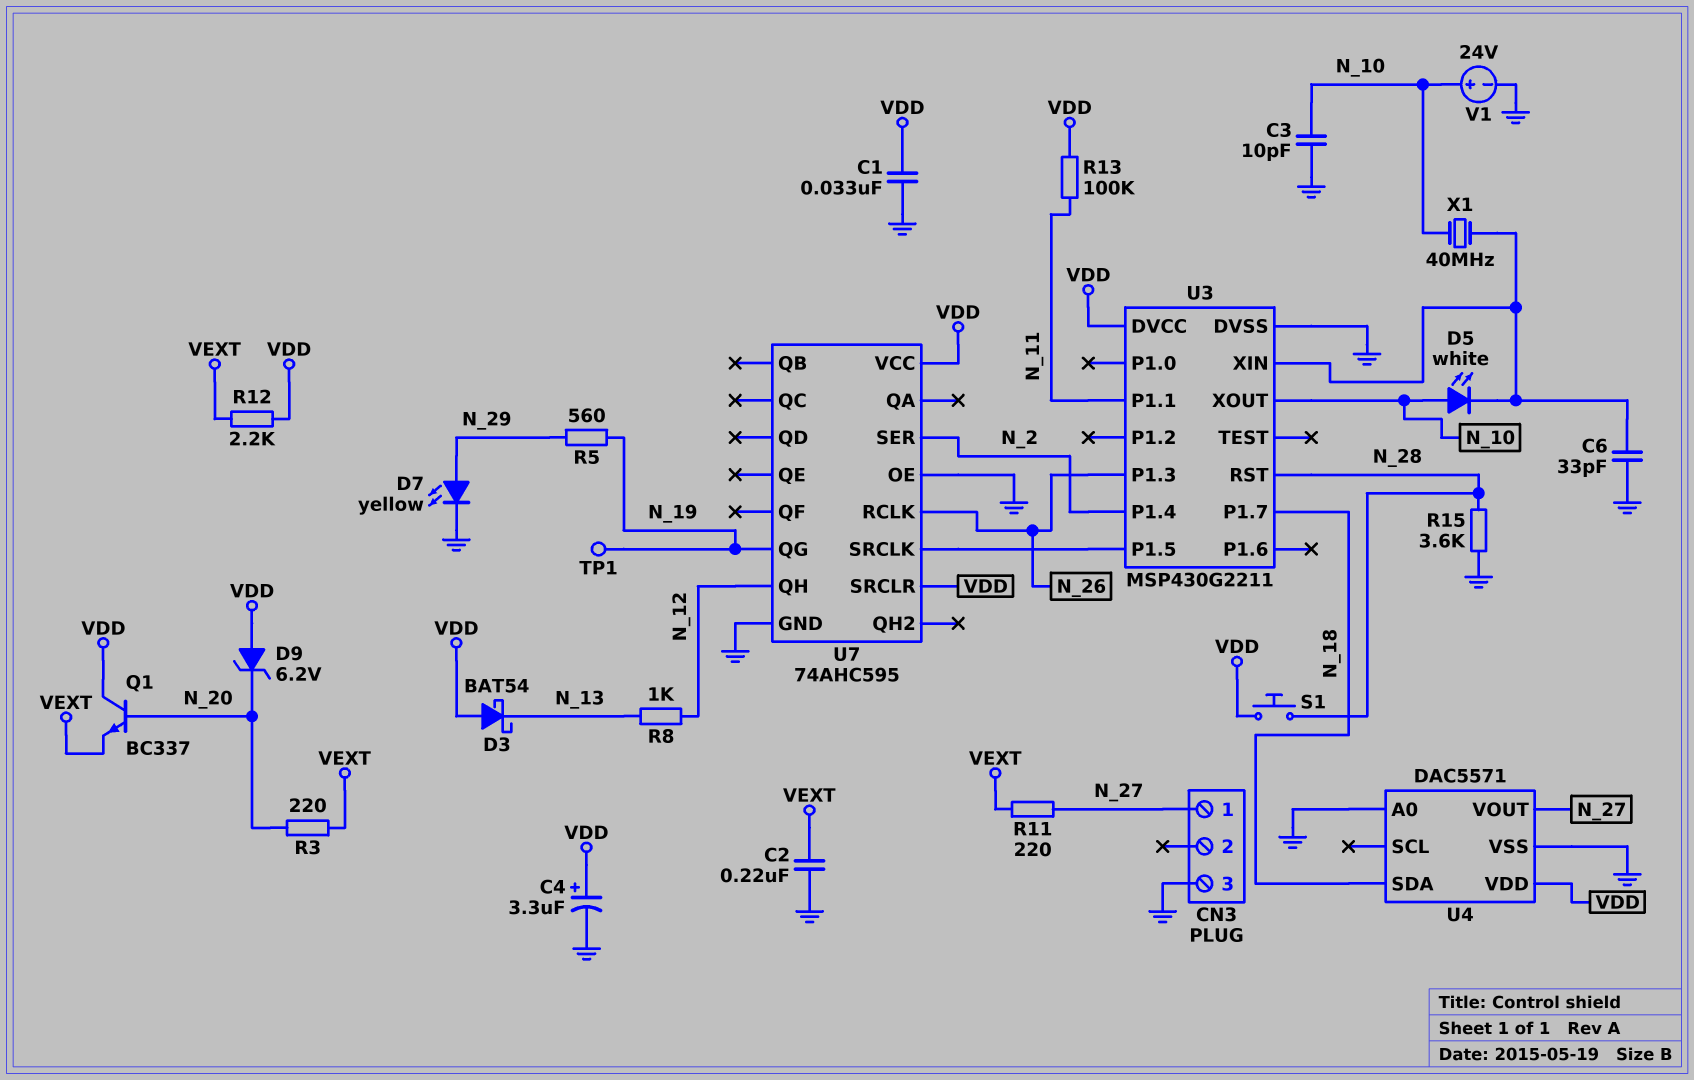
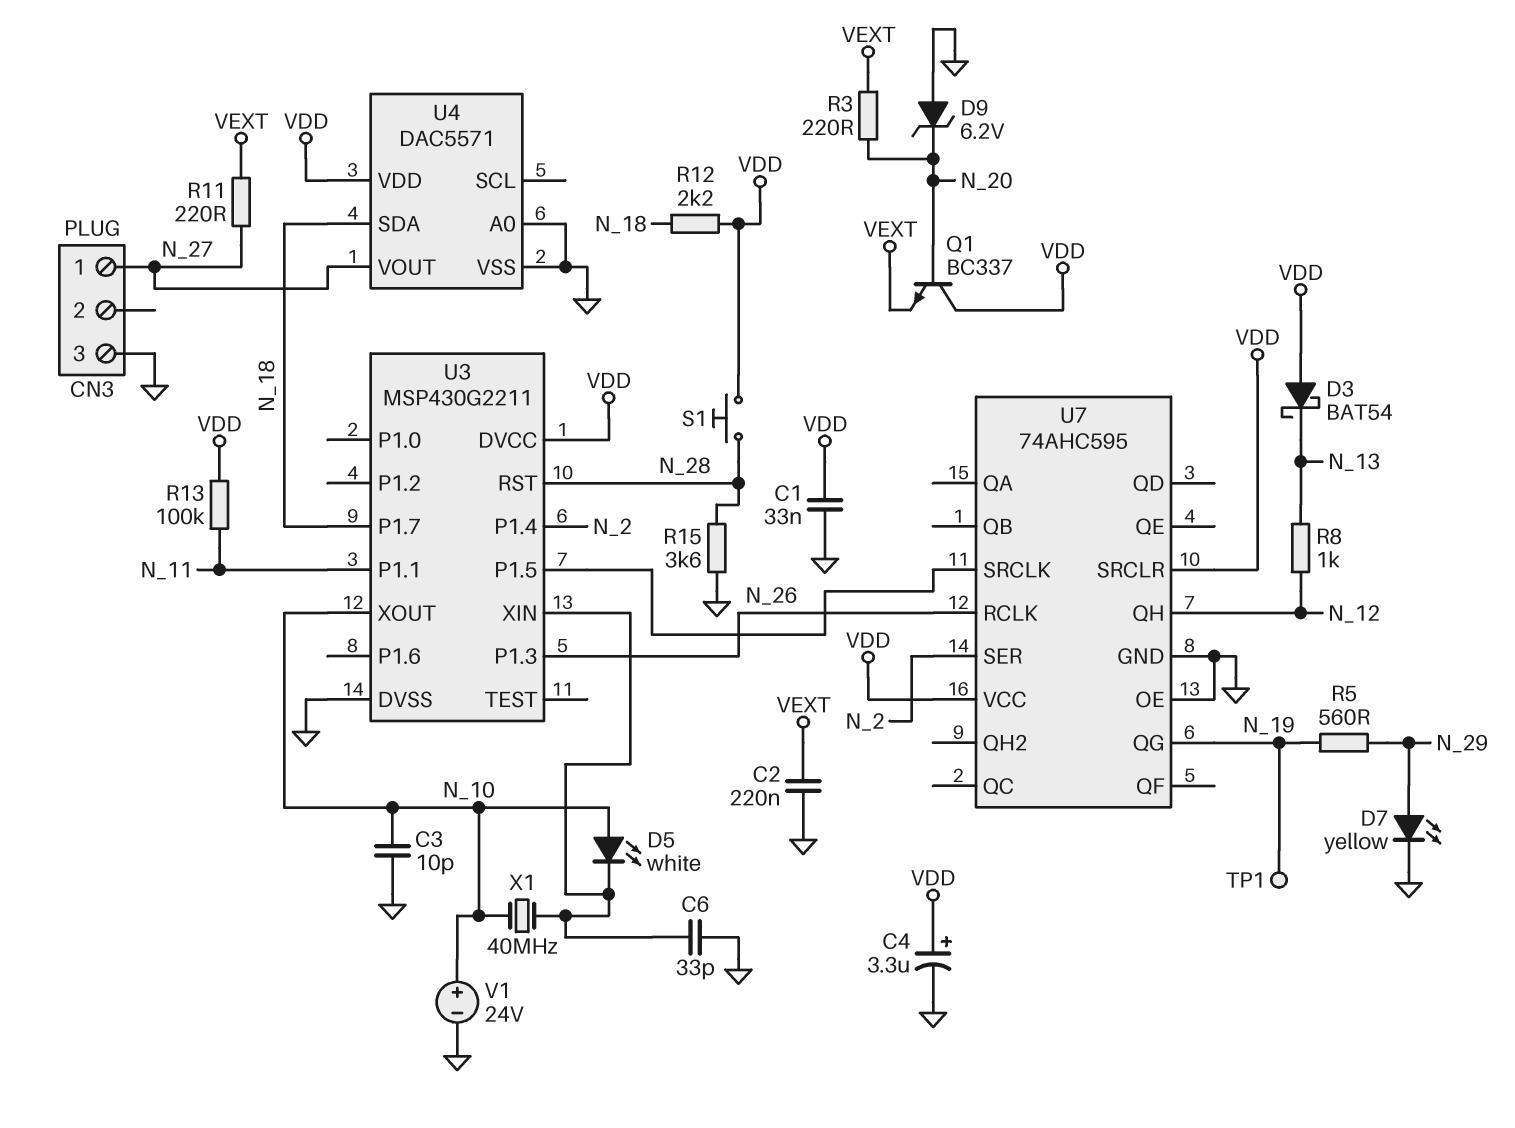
D9: zener 6.2V (A VDD, K N_20) -> zener 6.2V (A GND, K N_20)
R12: 2.2k (VDD, VEXT) -> 2.2k (N_18, VDD)

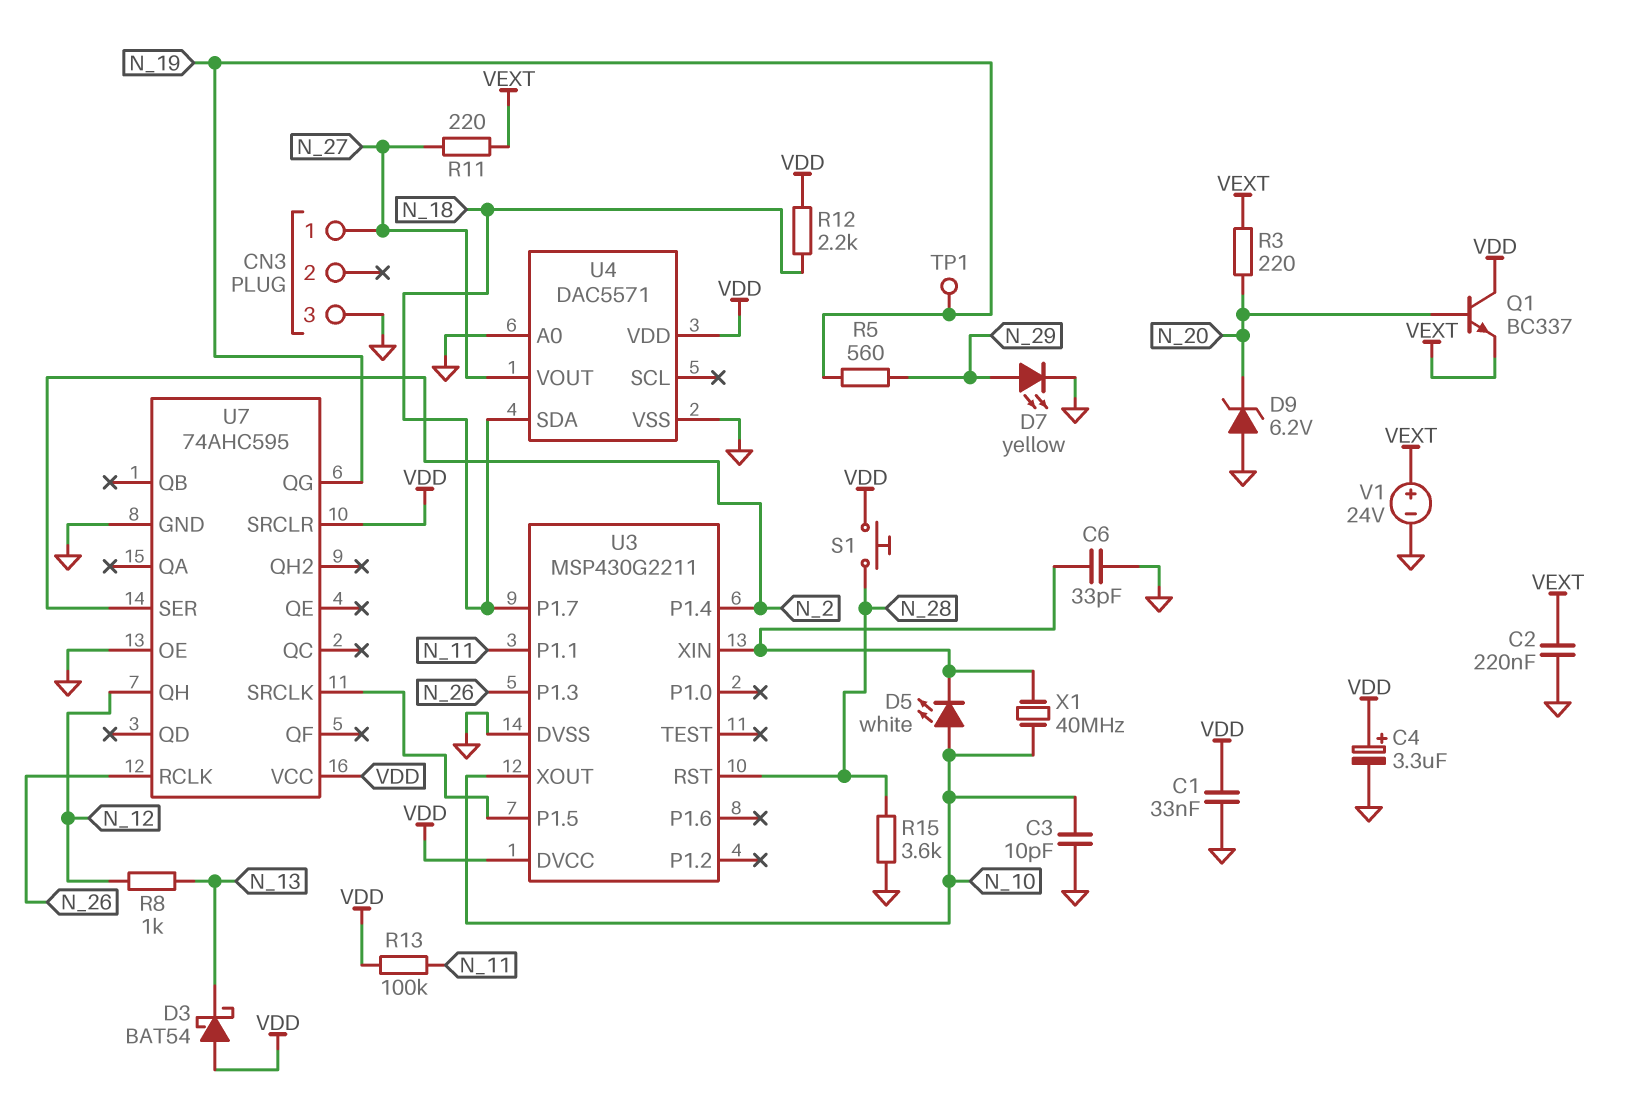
V1: 24V (plus N_10, minus GND) -> 24V (plus VEXT, minus GND)

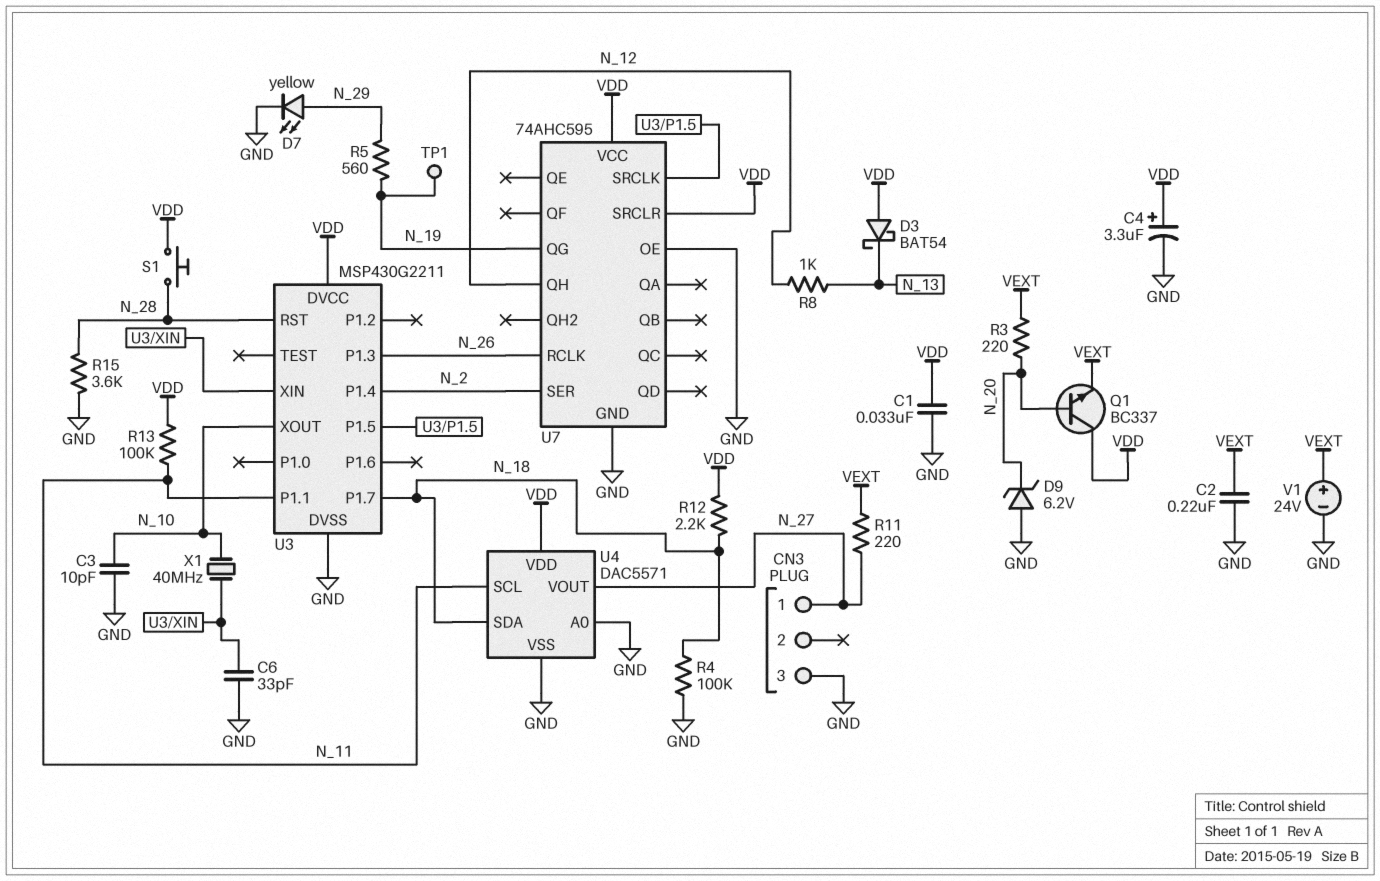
D5: LED white (A N_10, K U3/XIN) -> none
R4: none -> 100k (GND, N_18)
U4 pin SCL: none -> N_11

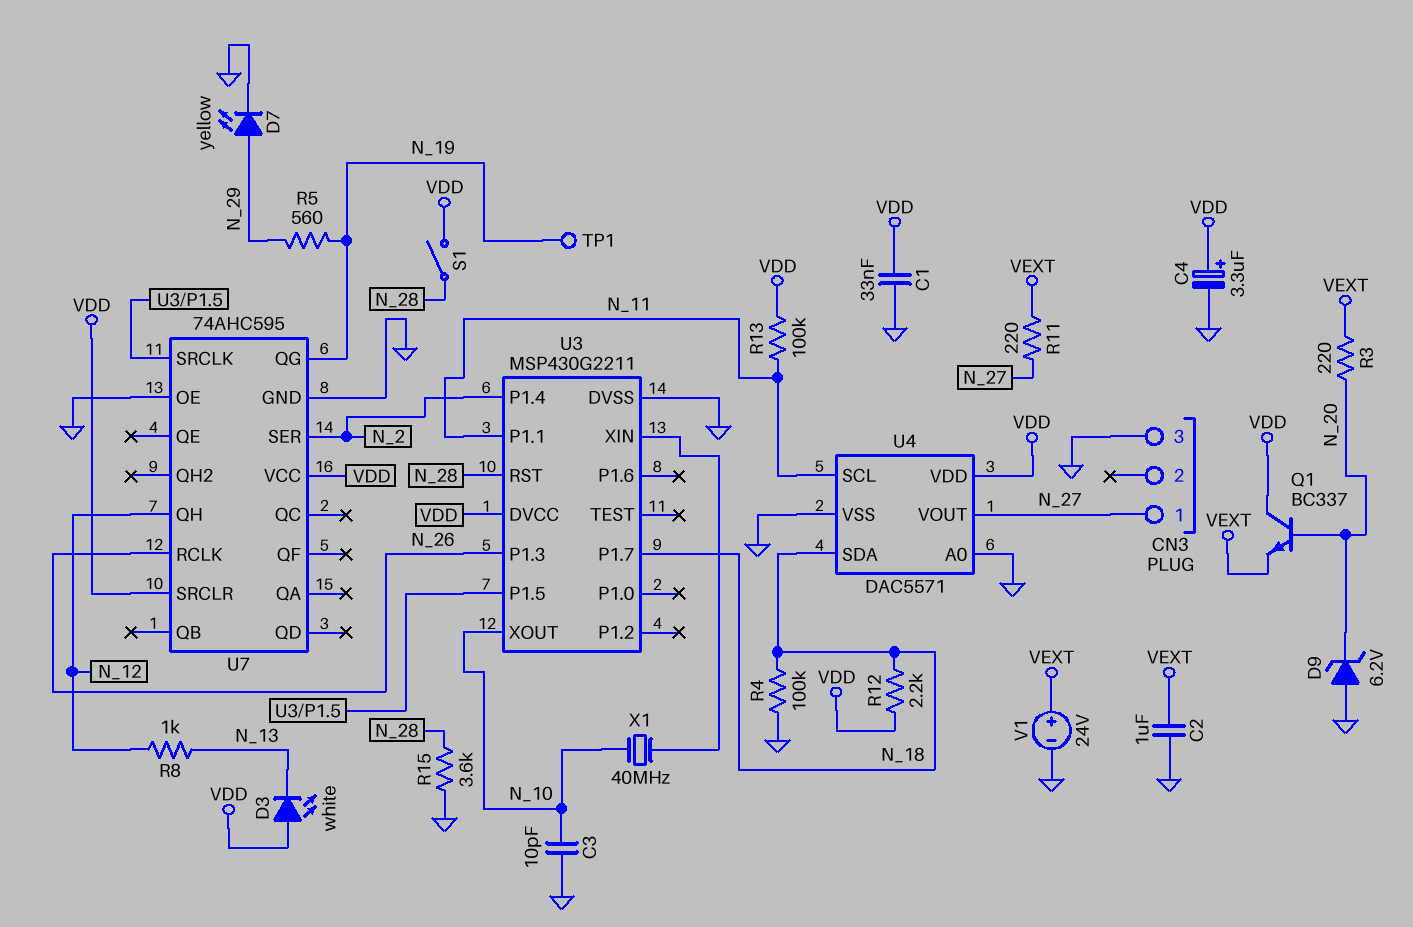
C2: 220nF (GND, VEXT) -> 1uF (GND, VEXT)
C6: 33pF (GND, U3/XIN) -> none
D3: schottky BAT54 (A VDD, K N_13) -> LED white (A VDD, K N_13)
S1: button (N_28, VDD) -> switch (N_28, VDD)

